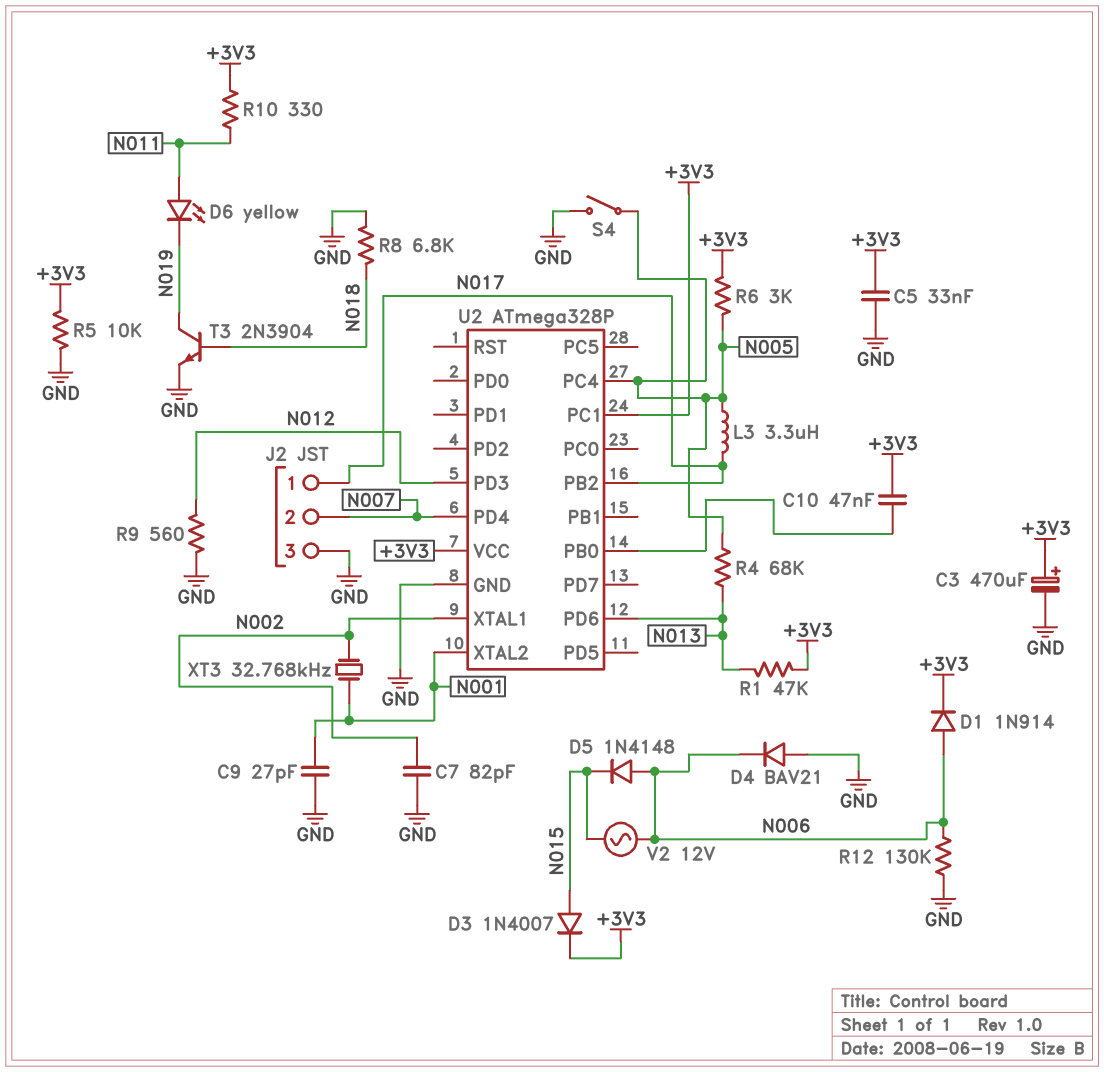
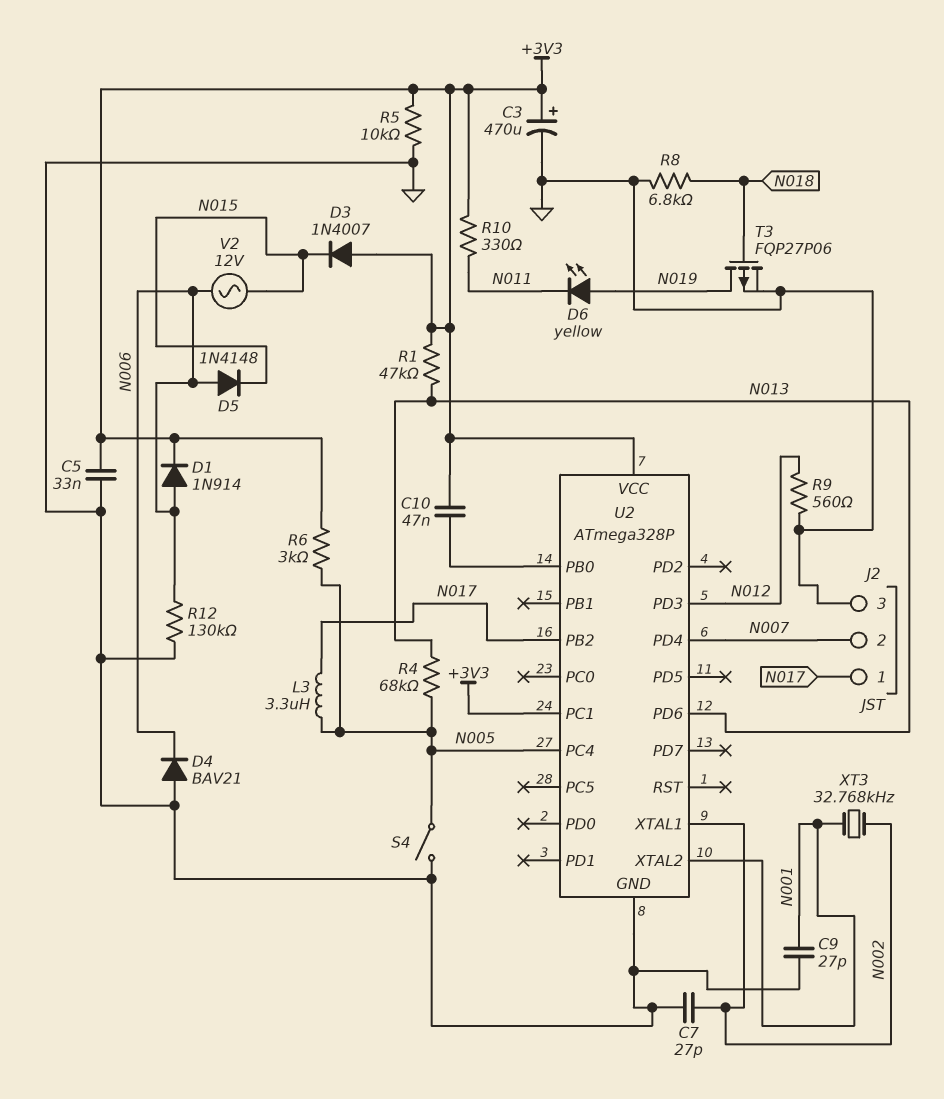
C7: 82pF (GND, N002) -> 27pF (GND, N002)
D3: diode 1N4007 (A N015, K +3V3) -> diode 1N4007 (A +3V3, K N015)
D6: LED yellow (A N011, K N019) -> LED yellow (A N019, K N011)
T3: NPN 2N3904 (B N018, C N019, E GND) -> PMOS FQP27P06 (G N018, D N019, S GND)

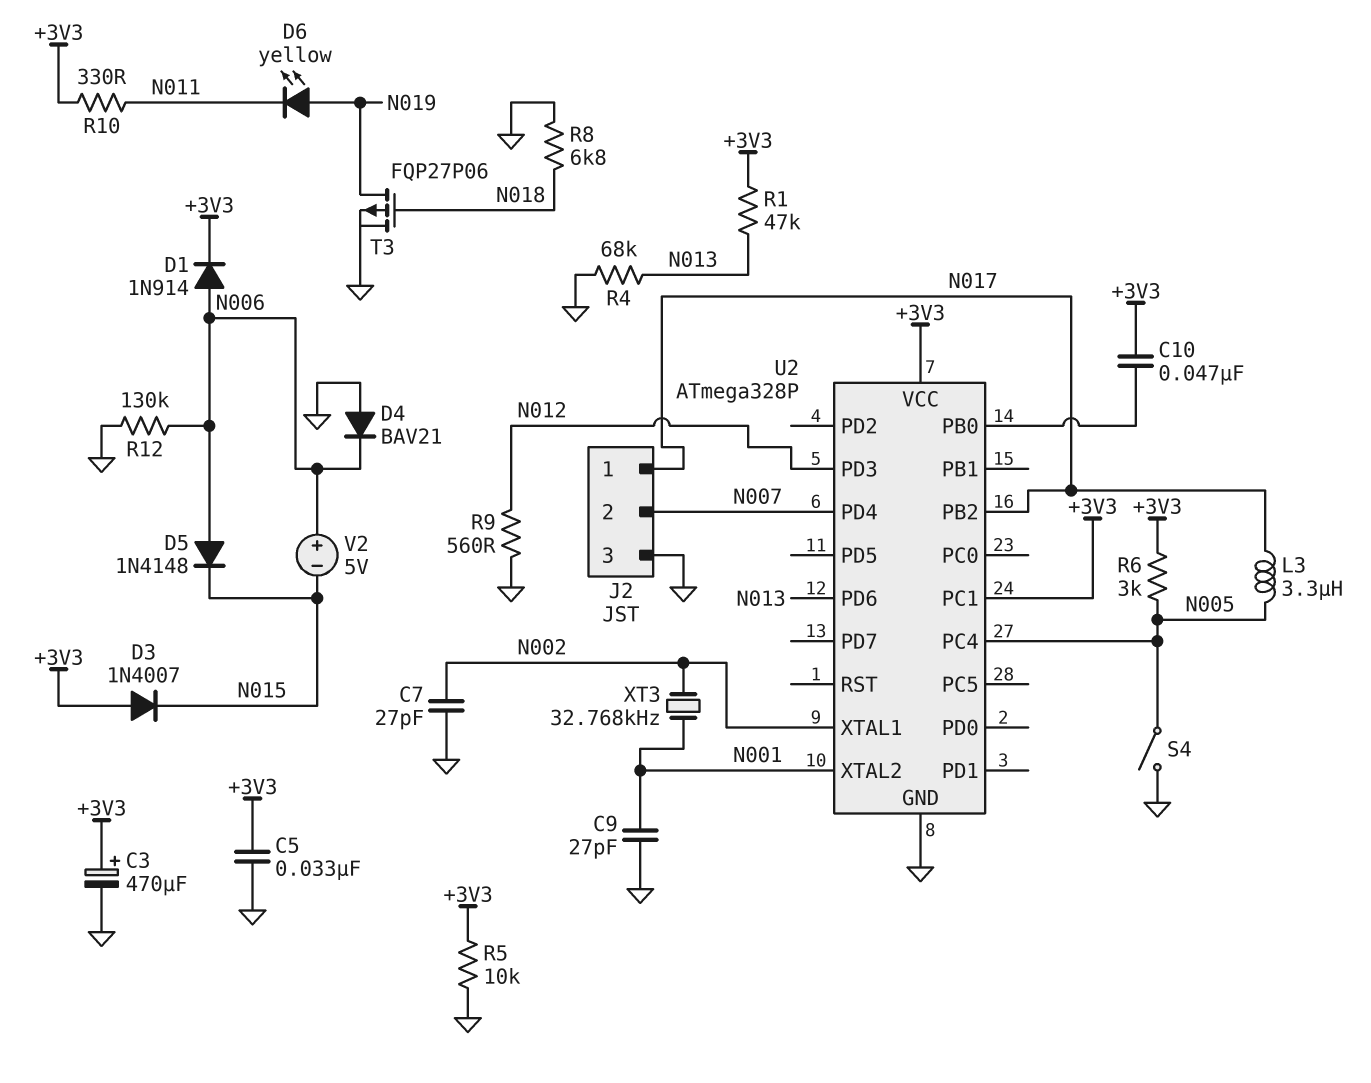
R4: 68k (N005, N013) -> 68k (GND, N013)
V2: AC 12V (N006, N015) -> 5V (plus N006, minus N015)

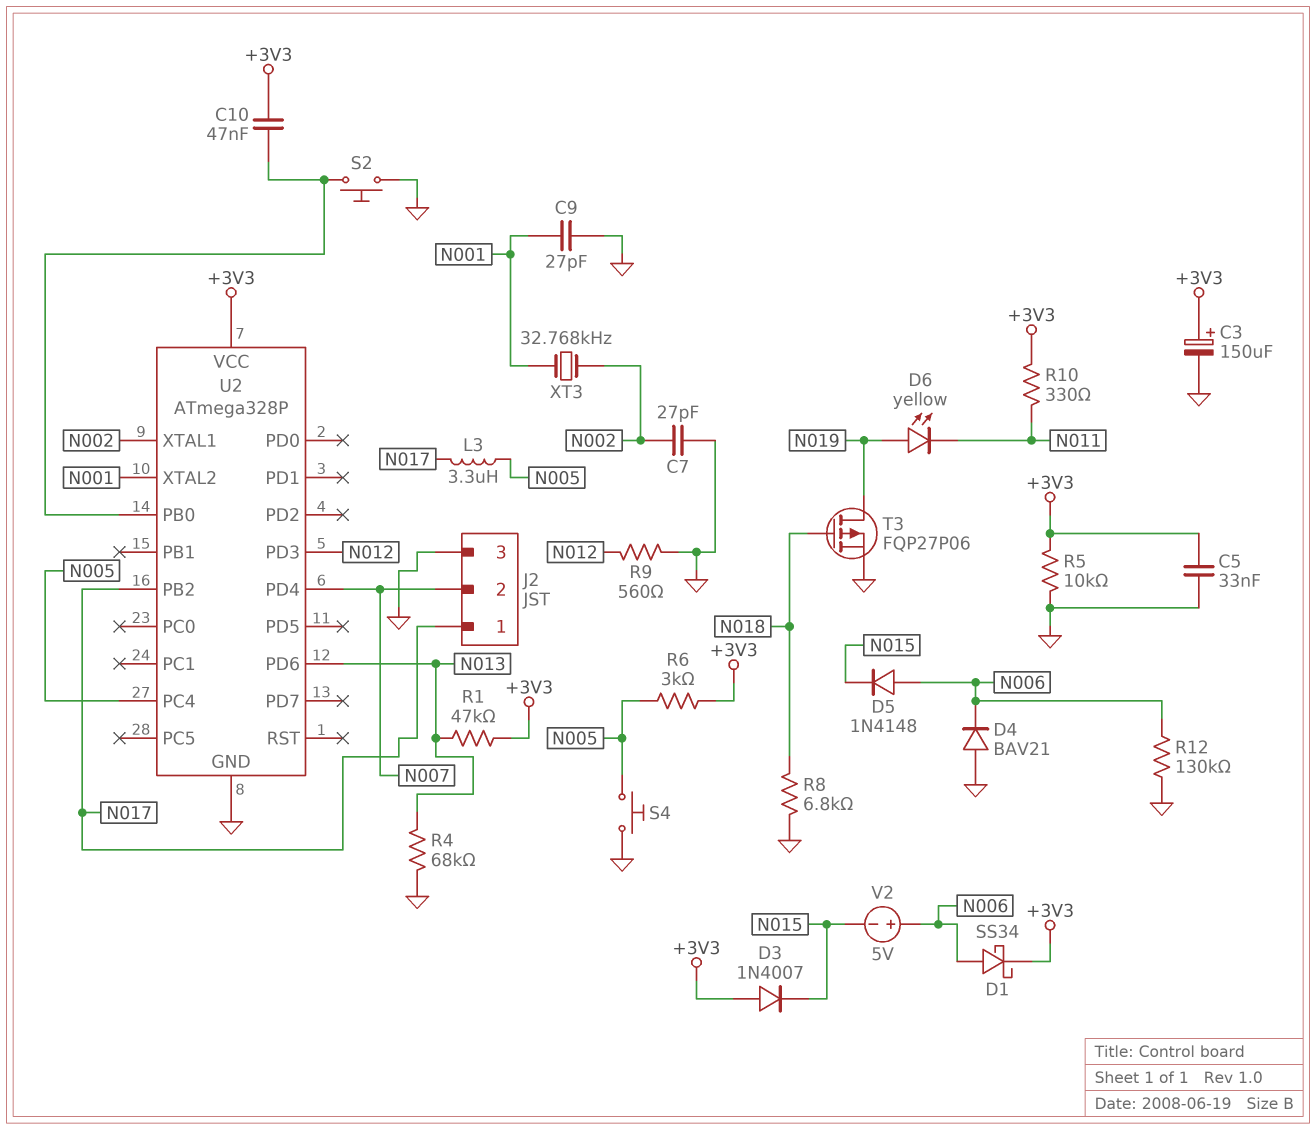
C3: 470uF (plus +3V3, minus GND) -> 150uF (plus +3V3, minus GND)
D1: diode 1N914 (A N006, K +3V3) -> schottky SS34 (A N006, K +3V3)
S2: none -> button (GND, U2/PB0)
S4: switch (GND, N005) -> button (GND, N005)
U2 pin PC1: +3V3 -> none

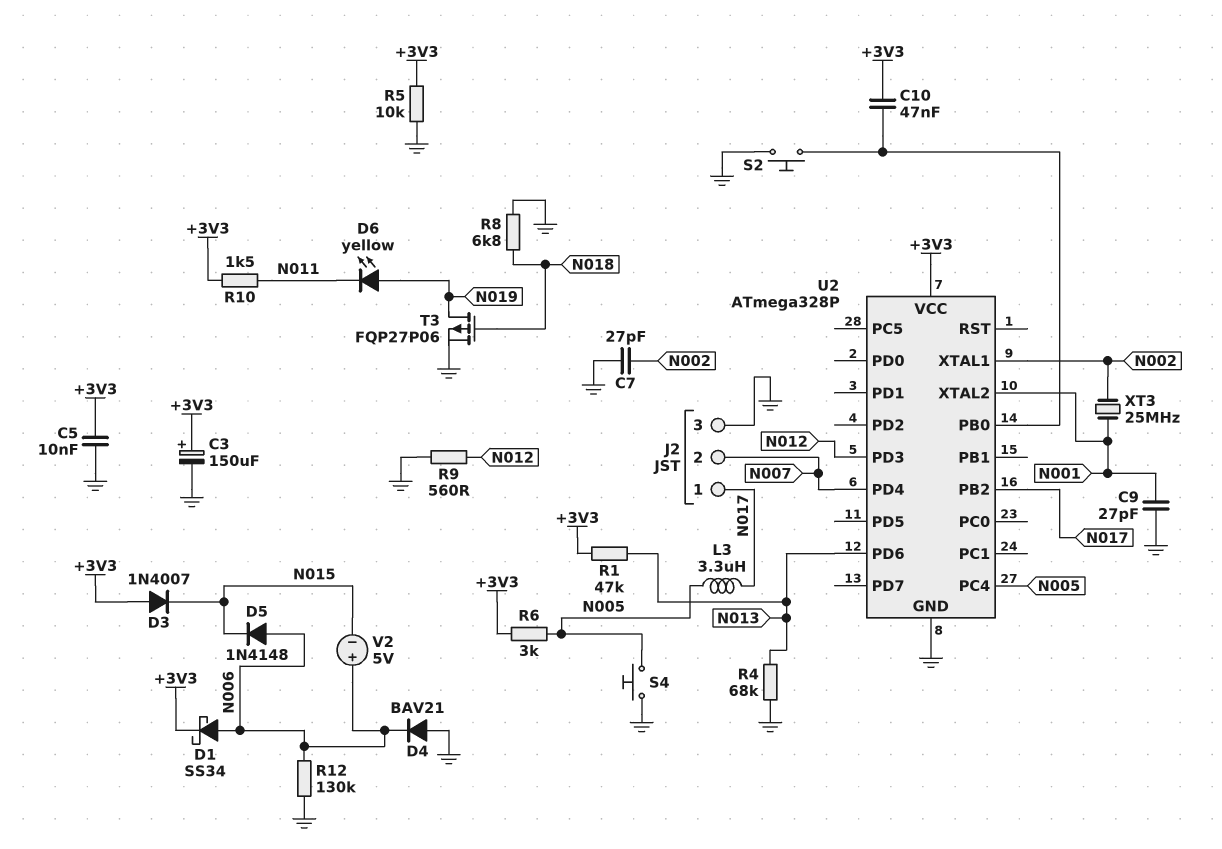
C5: 33nF (+3V3, GND) -> 10nF (+3V3, GND)
R10: 330 (+3V3, N011) -> 1.5k (+3V3, N011)
XT3: 32.768kHz (N001, N002) -> 25MHz (N001, N002)

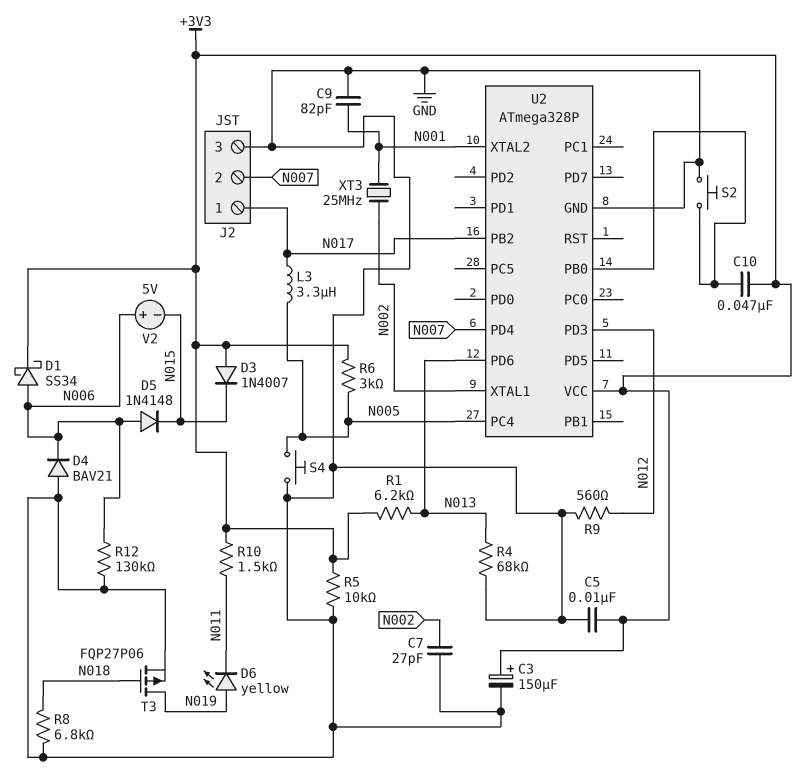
C9: 27pF (GND, N001) -> 82pF (GND, N001)
R1: 47k (+3V3, N013) -> 6.2k (+3V3, N013)

